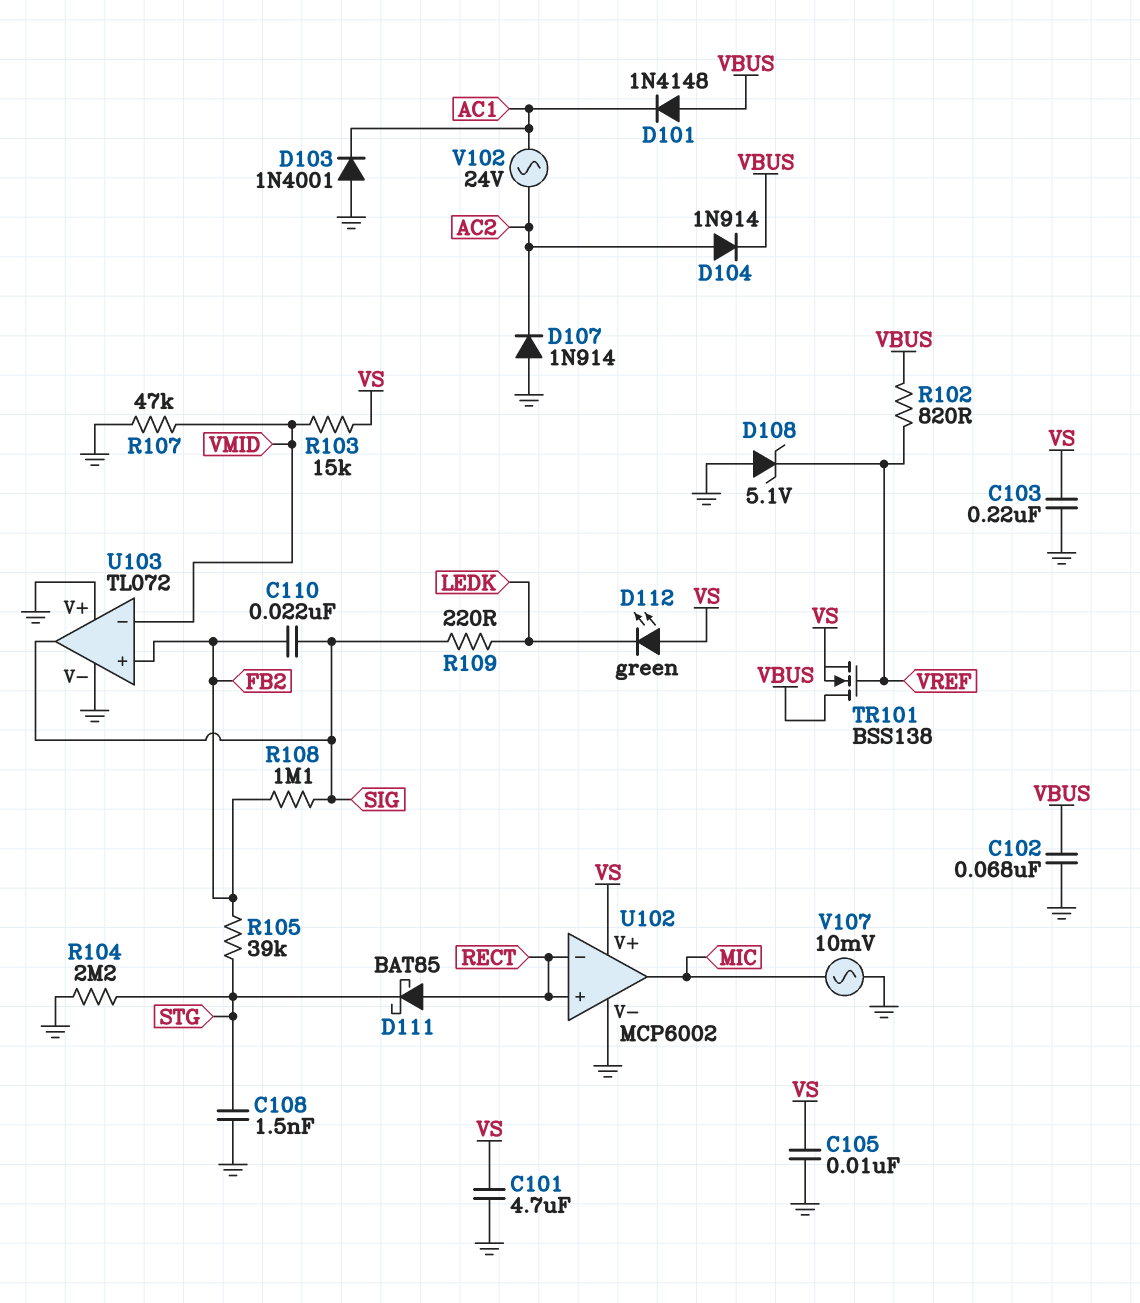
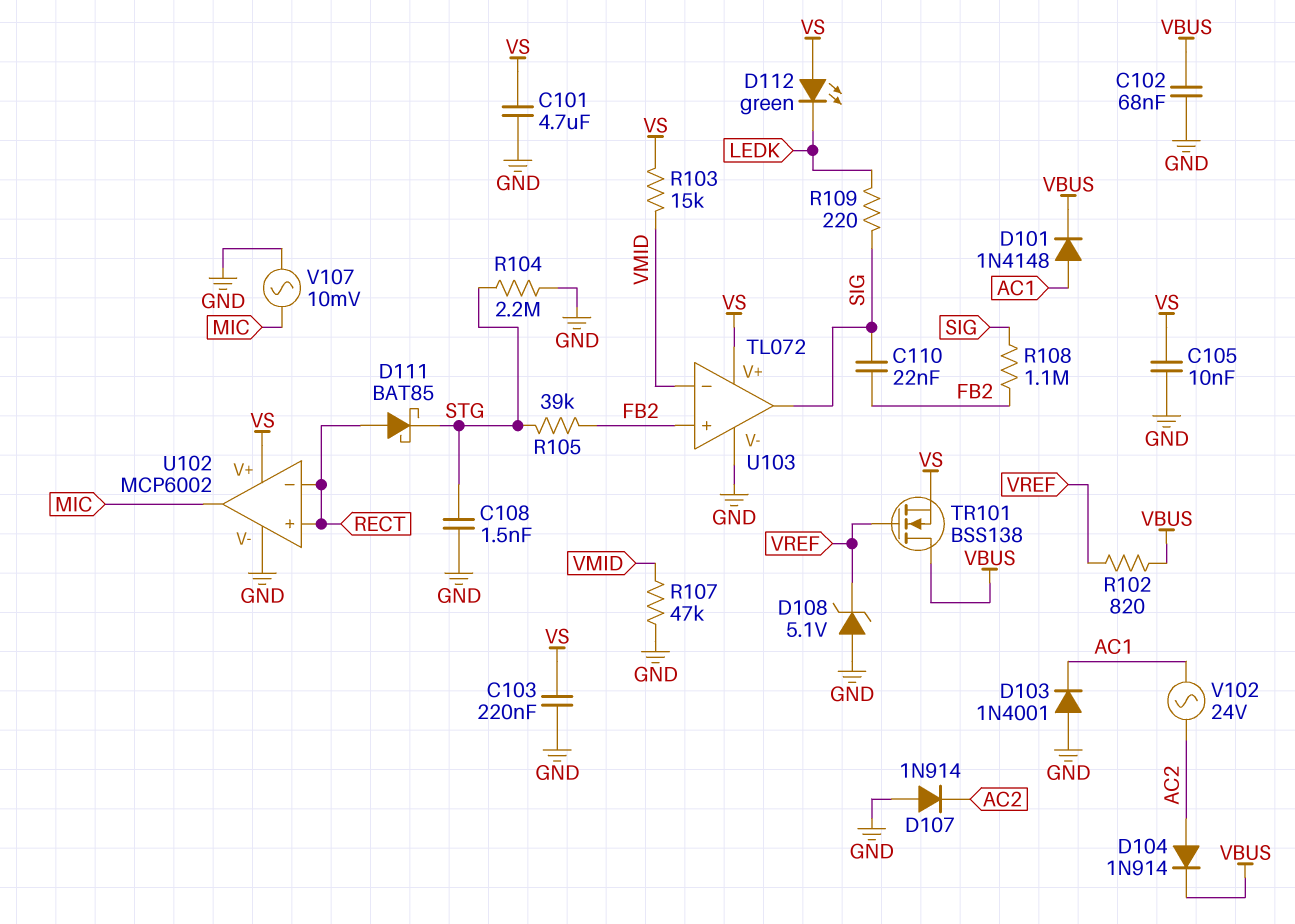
D101: diode 1N4148 (A VBUS, K AC1) -> diode 1N4148 (A AC1, K VBUS)
U103 pin V+: GND -> VS

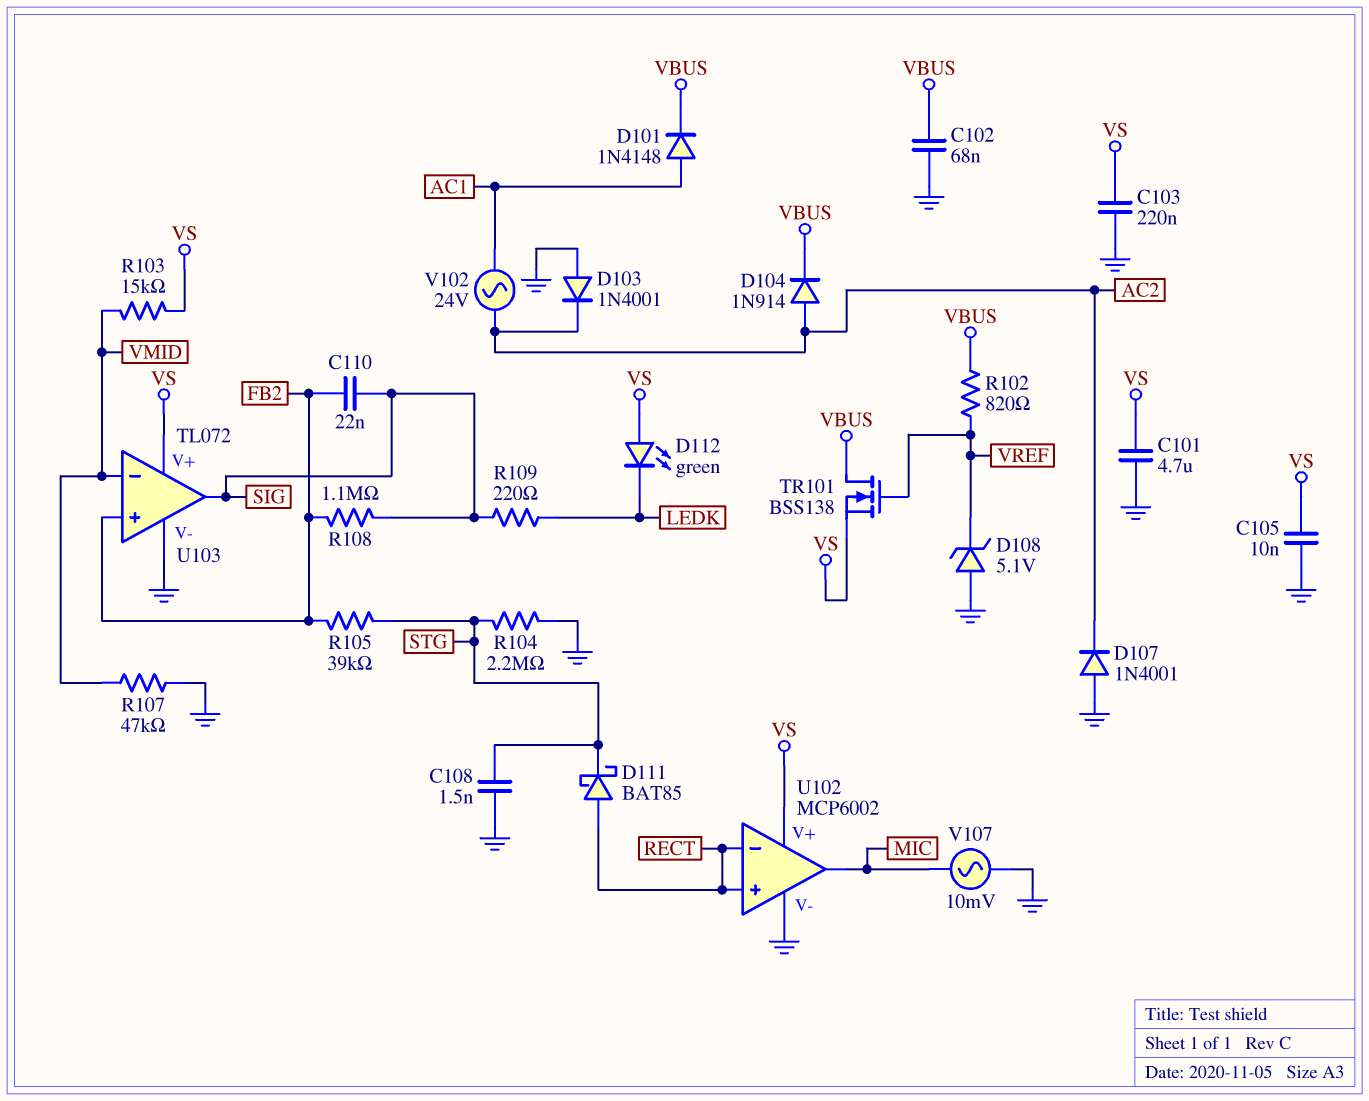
D103: diode 1N4001 (A GND, K AC1) -> diode 1N4001 (A GND, K AC2)
D107: diode 1N914 (A GND, K AC2) -> diode 1N4001 (A GND, K AC2)

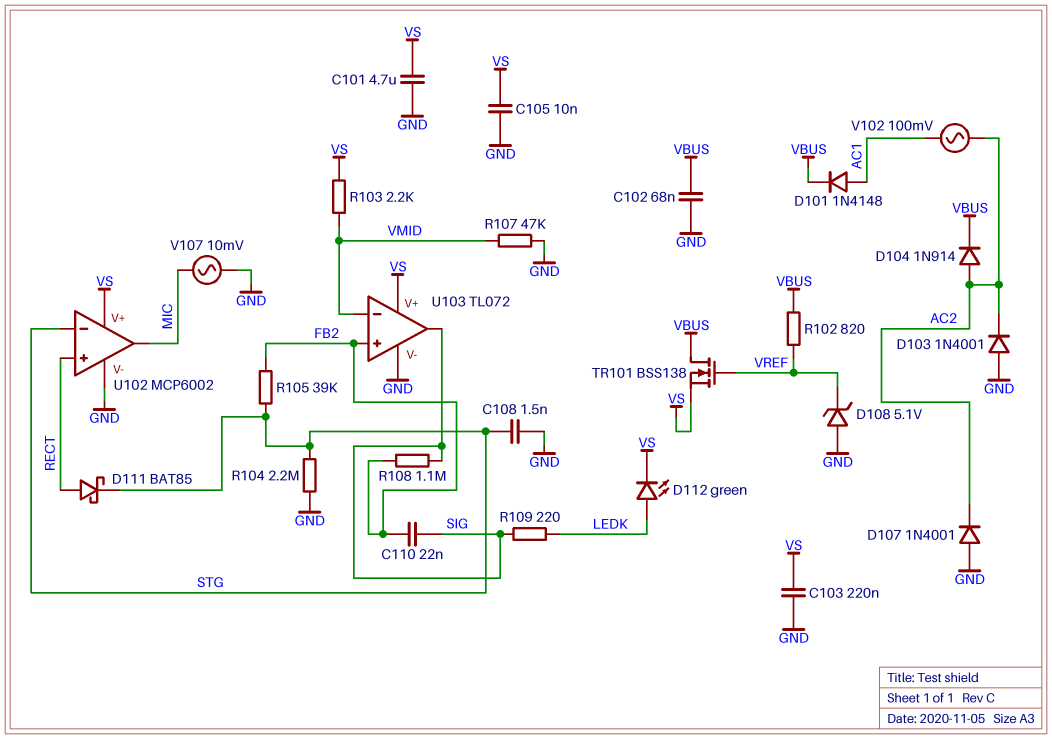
D112: LED green (A VS, K LEDK) -> LED green (A LEDK, K VS)
R103: 15k (VMID, VS) -> 2.2k (VMID, VS)
U102 pin in-: RECT -> STG
V102: AC 24V (AC1, AC2) -> AC 100mV (AC1, AC2)

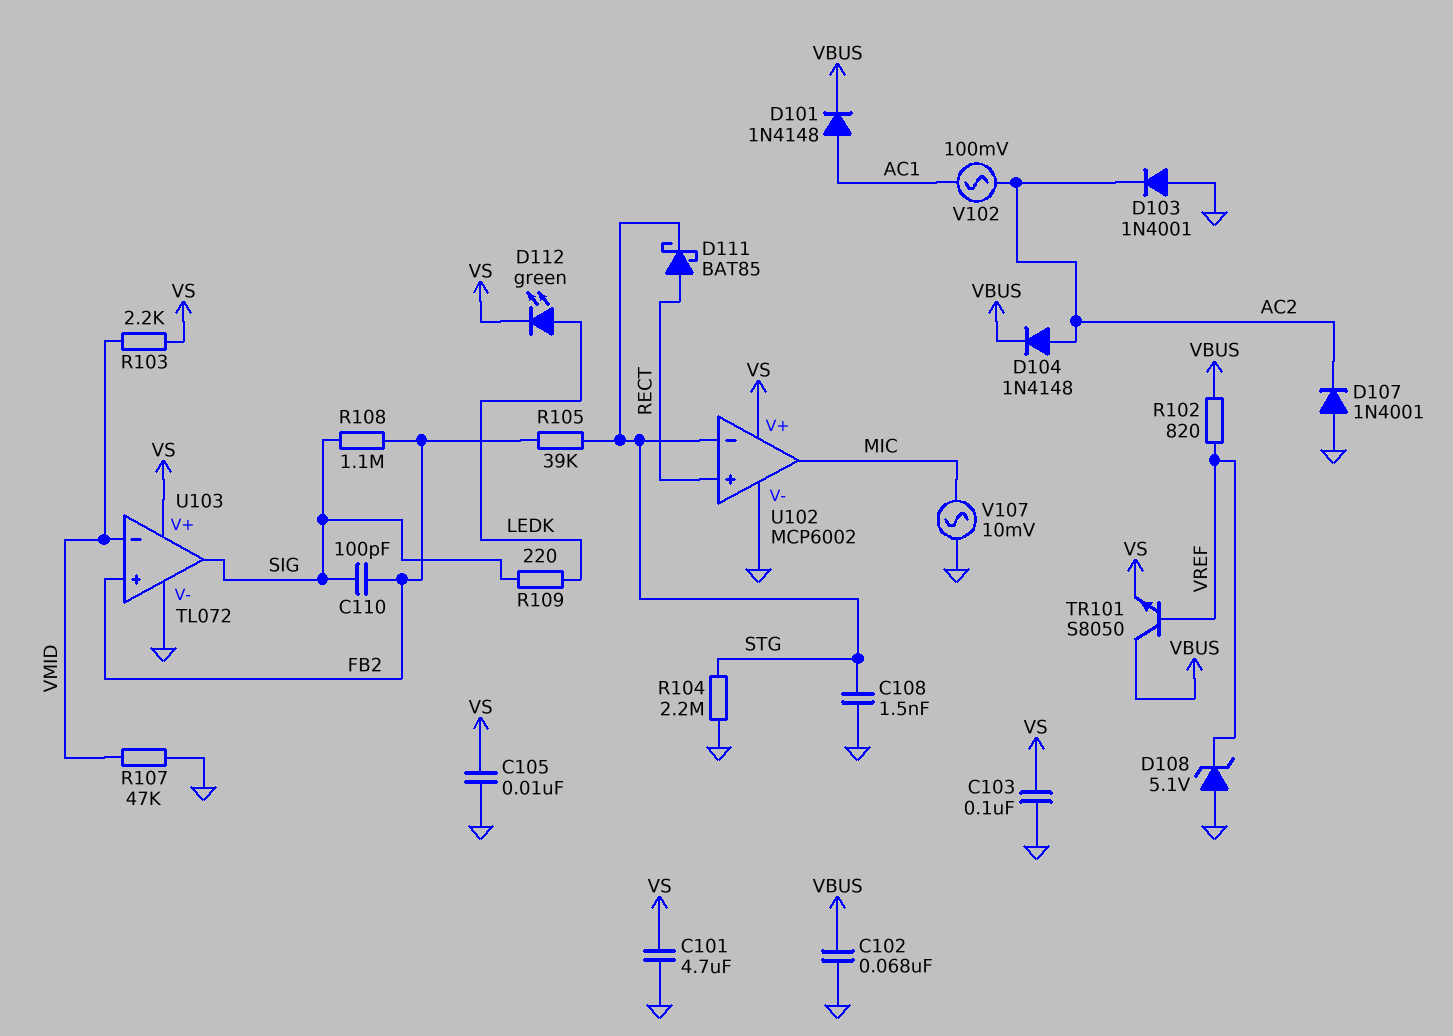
C103: 220nF (GND, VS) -> 100nF (GND, VS)
C110: 22nF (FB2, SIG) -> 100pF (FB2, SIG)
D104: diode 1N914 (A AC2, K VBUS) -> diode 1N4148 (A AC2, K VBUS)
TR101: NMOS BSS138 (G VREF, D VBUS, S VS) -> NPN S8050 (B VREF, C VBUS, E VS)

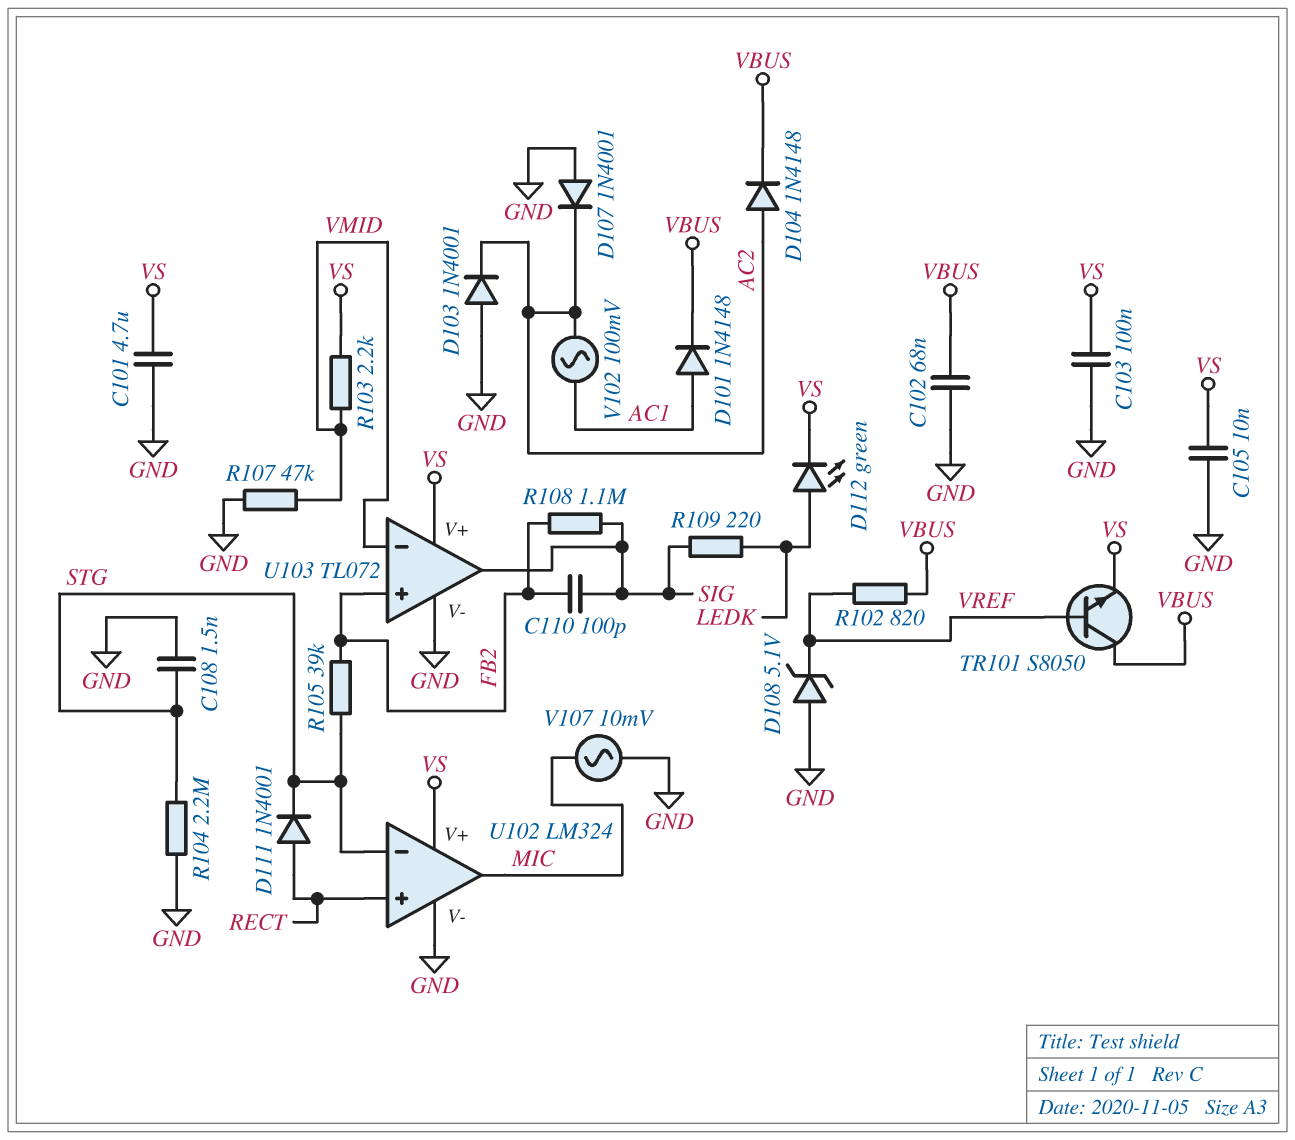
D111: schottky BAT85 (A RECT, K STG) -> diode 1N4001 (A RECT, K STG)
U102: MCP6002 -> LM324

